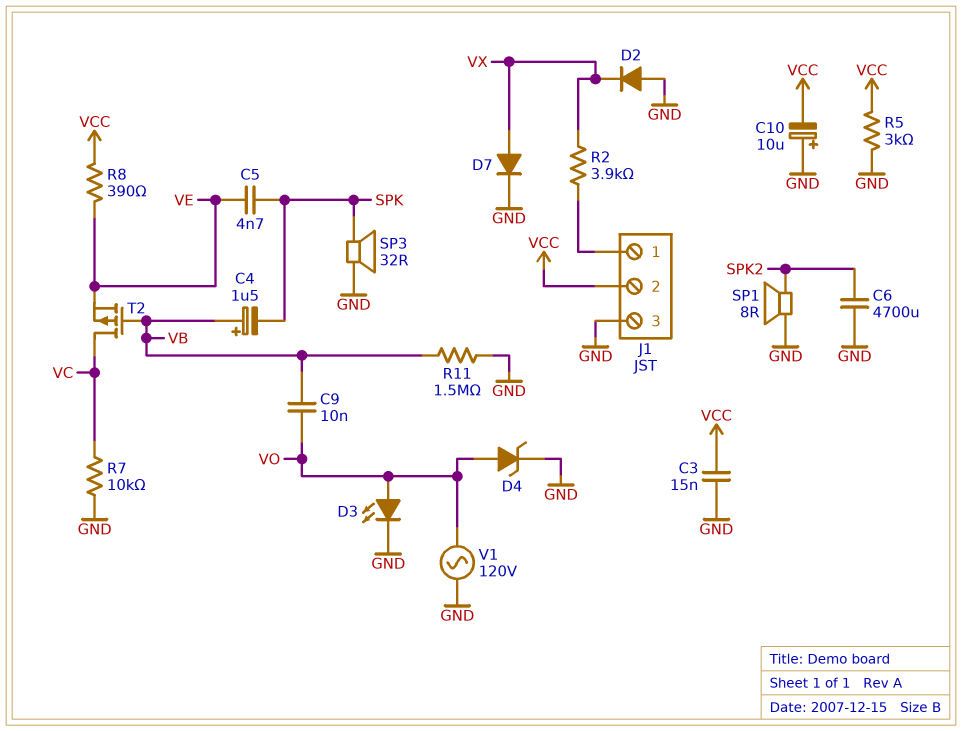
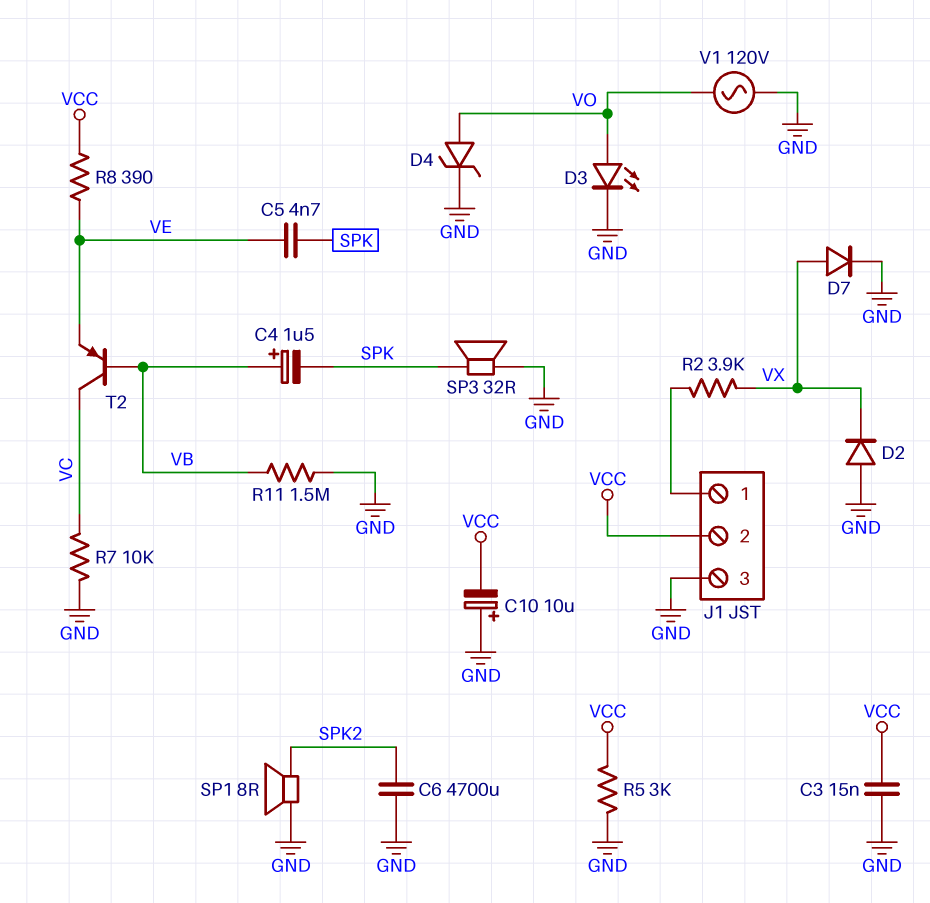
C9: 10nF (VB, VO) -> none
T2: PMOS (G VB, D VC, S VE) -> PNP (B VB, C VC, E VE)

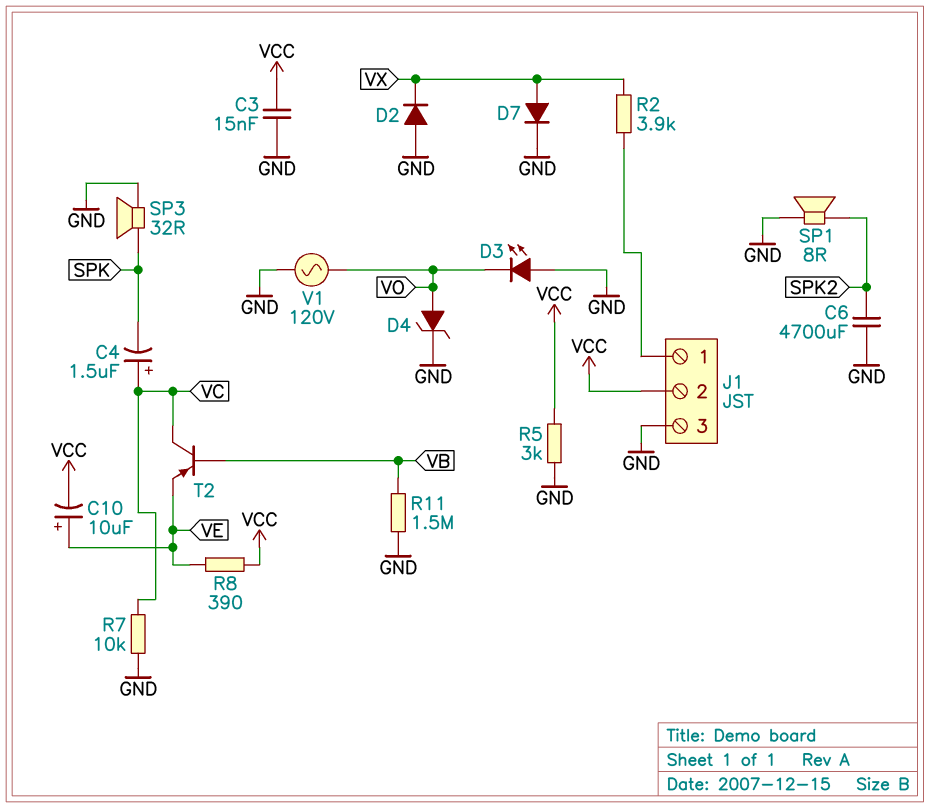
C4: 1.5uF (plus VB, minus SPK) -> 1.5uF (plus VC, minus SPK)
C5: 4.7nF (SPK, VE) -> none
C10: 10uF (plus GND, minus VCC) -> 10uF (plus VE, minus VCC)
D3: LED (A VO, K GND) -> LED (A GND, K VO)

